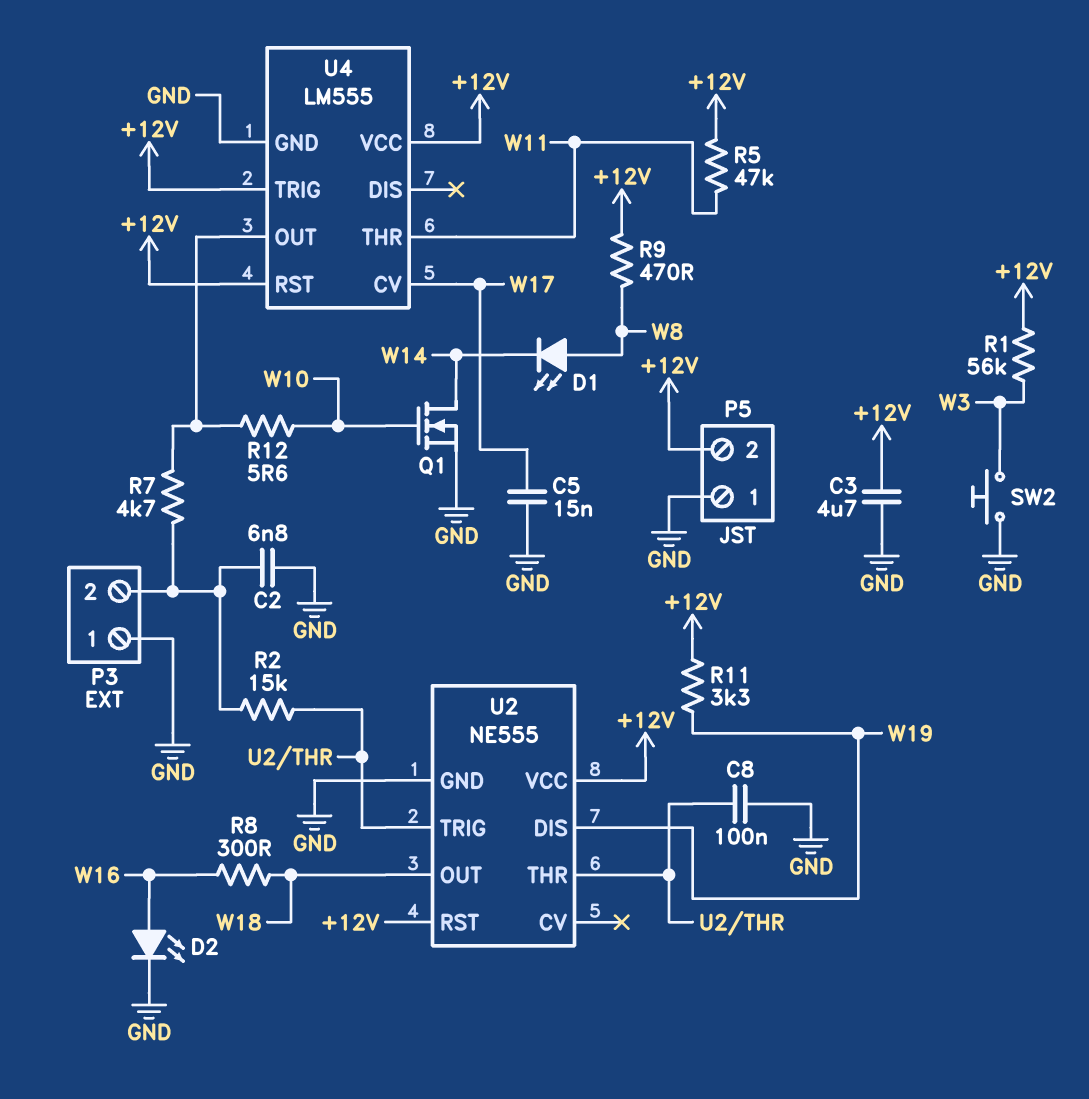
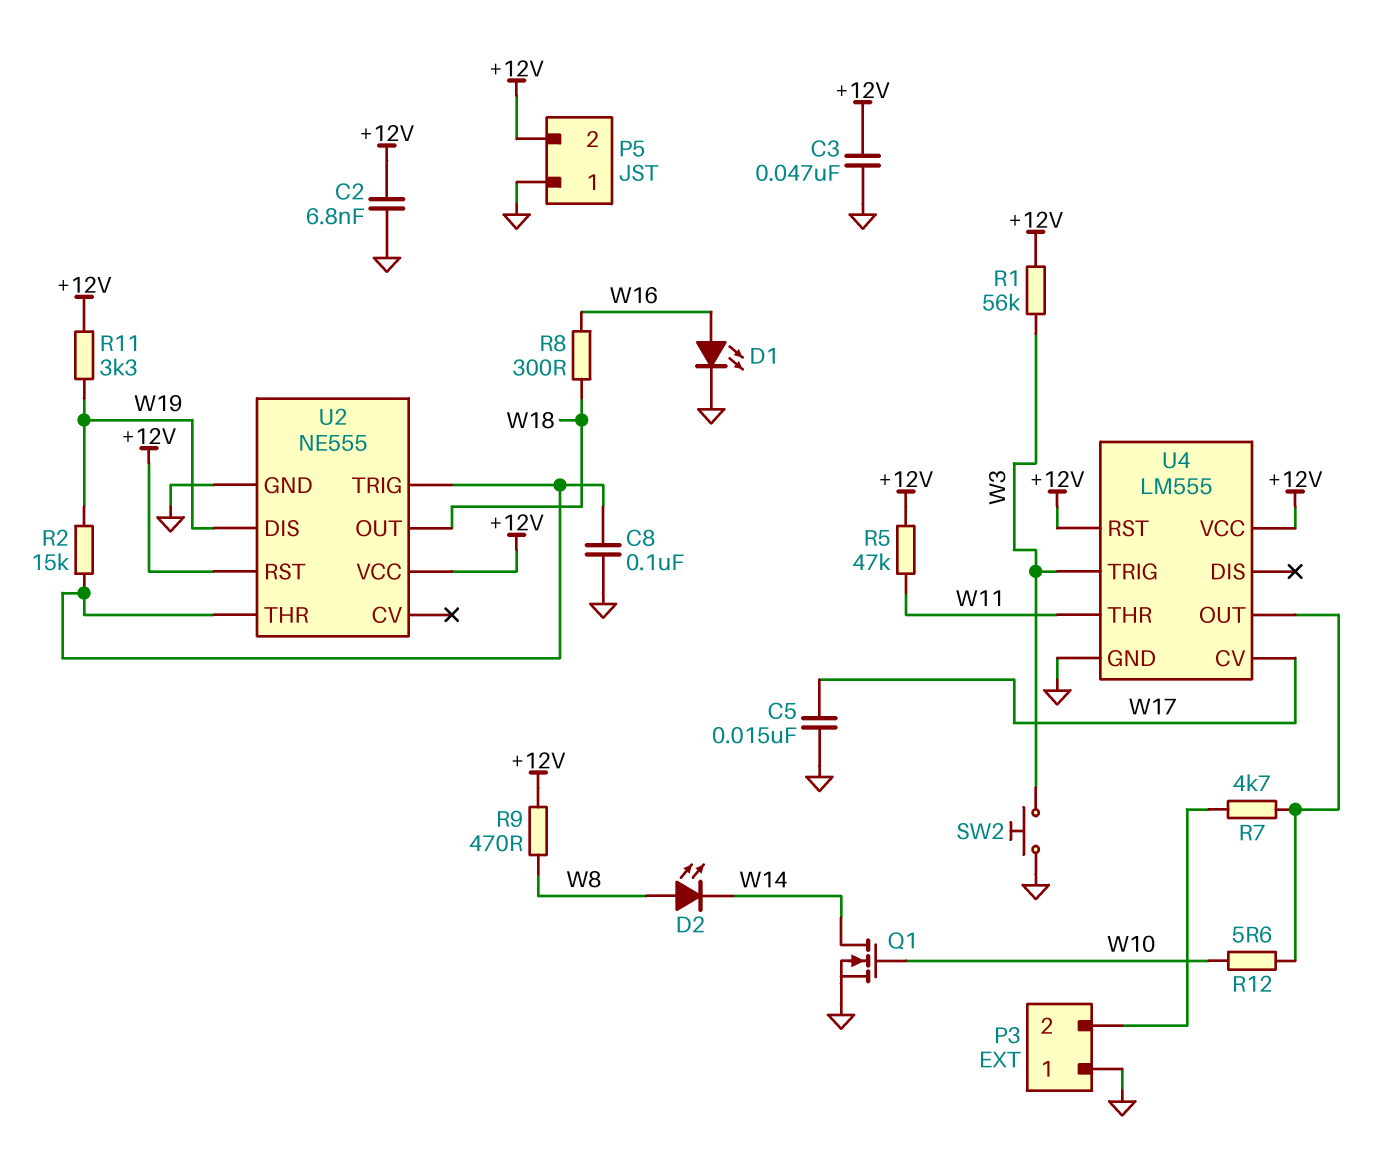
C2: 6.8nF (GND, P3/2) -> 6.8nF (+12V, GND)
C3: 4.7uF (+12V, GND) -> 47nF (+12V, GND)
D1: LED (A W8, K W14) -> LED (A W16, K GND)
D2: LED (A W16, K GND) -> LED (A W8, K W14)
R2: 15k (P3/2, U2/THR) -> 15k (U2/THR, W19)
U4 pin TRIG: +12V -> W3

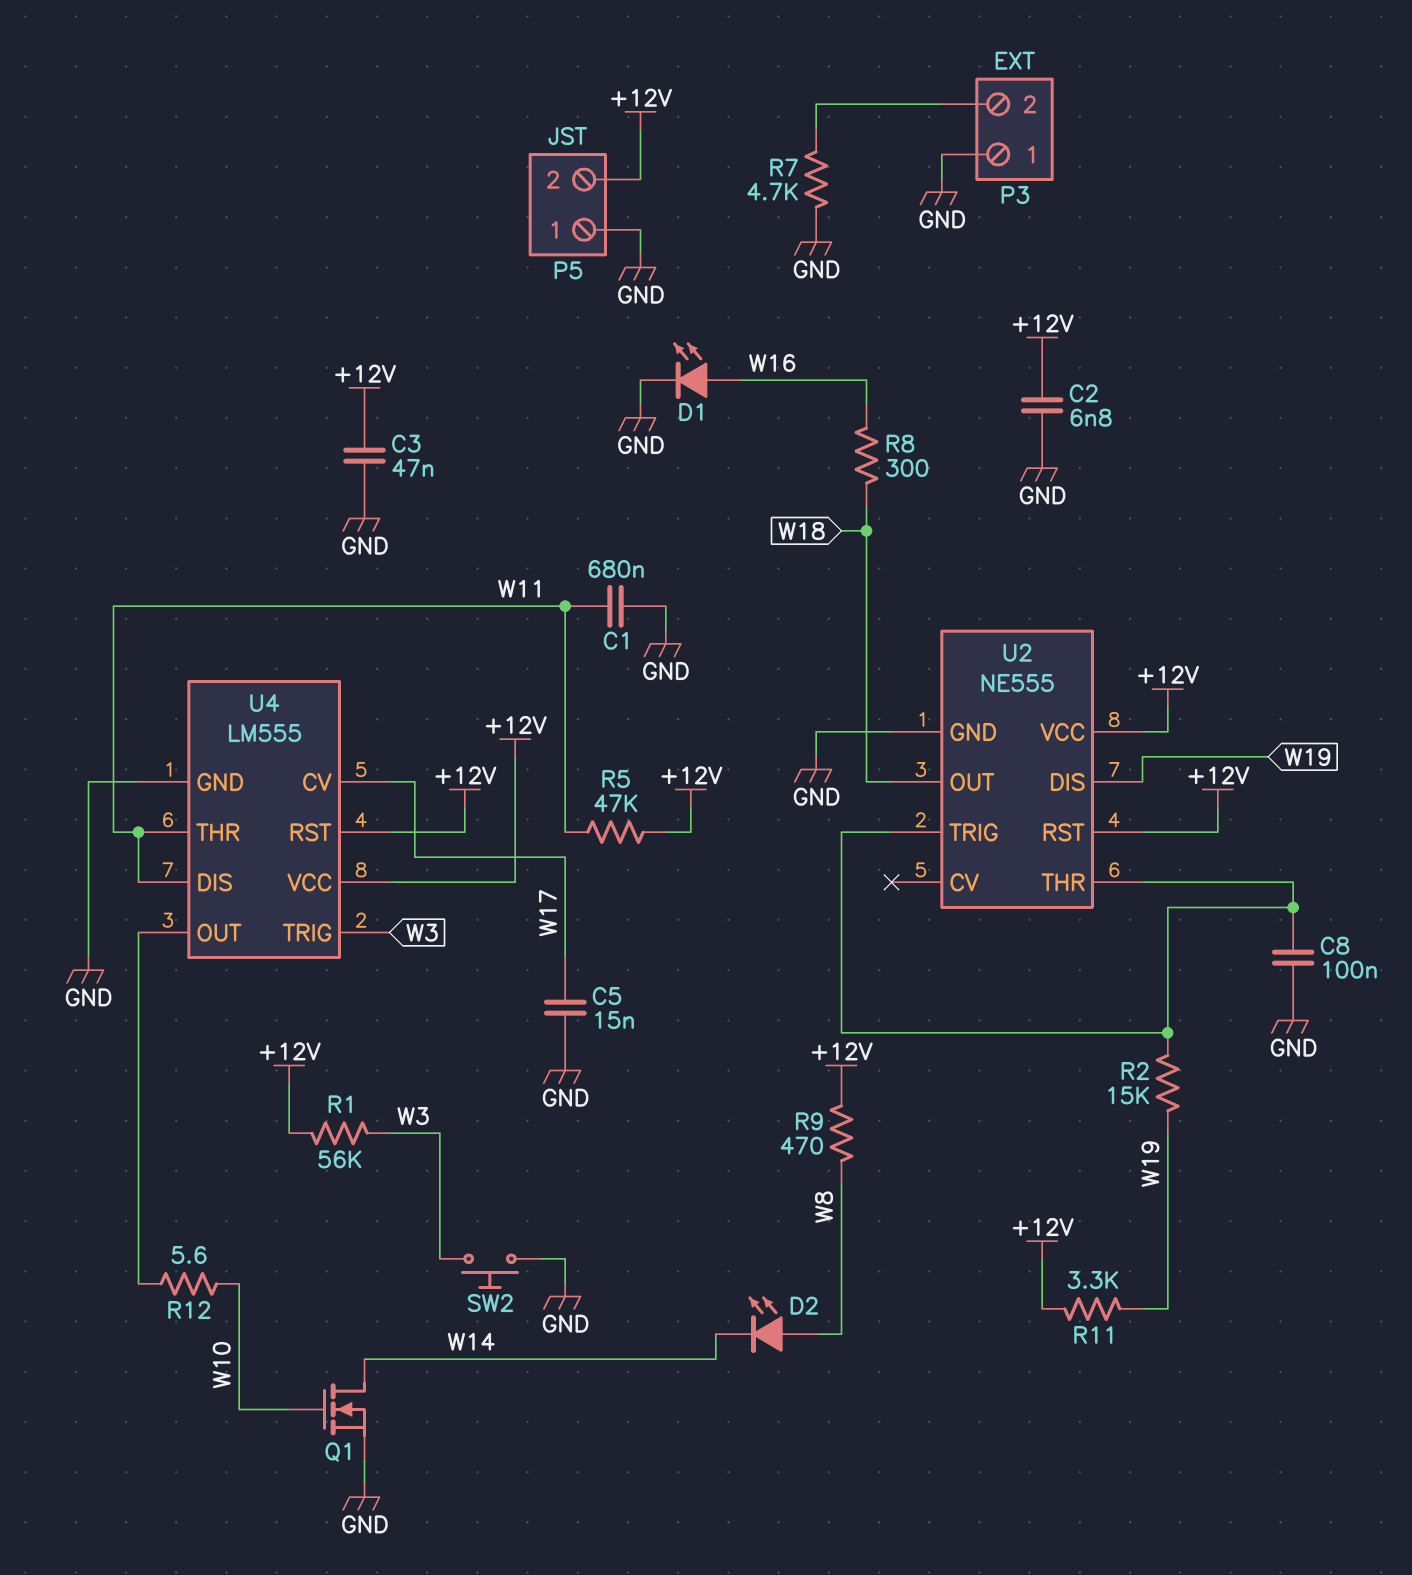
C1: none -> 680nF (GND, W11)
R7: 4.7k (P3/2, U4/OUT) -> 4.7k (GND, P3/2)
U4 pin DIS: none -> W11

